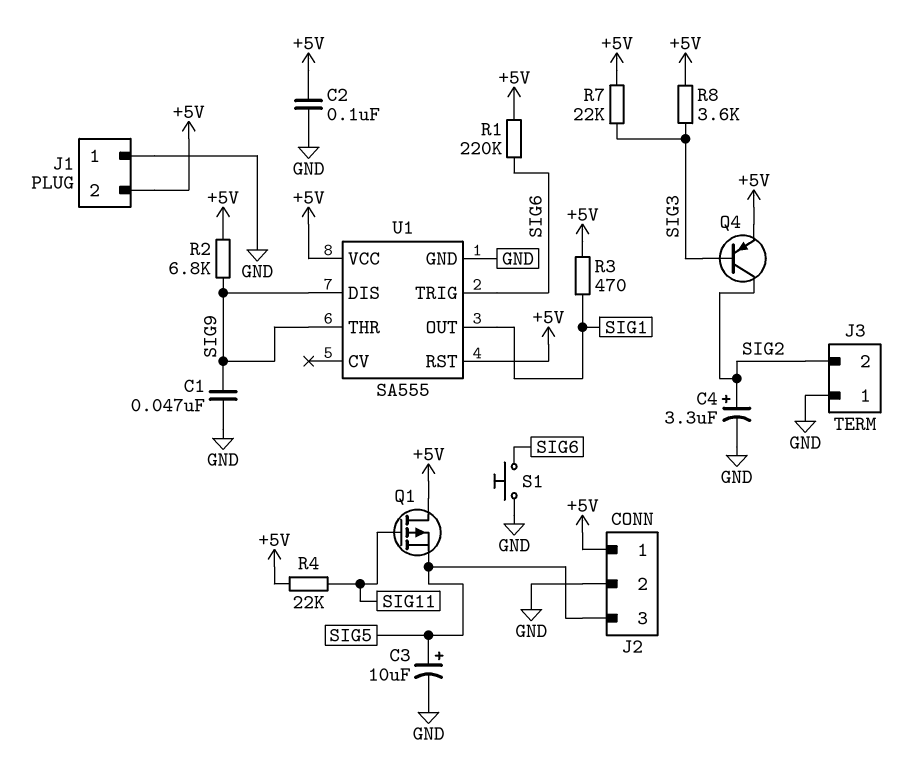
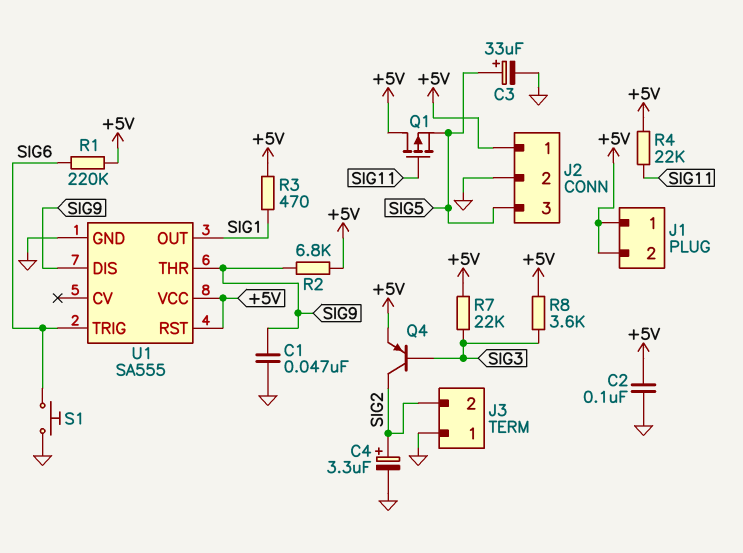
C3: 10uF (plus SIG5, minus GND) -> 33uF (plus SIG5, minus GND)
J1 pin 1: GND -> +5V

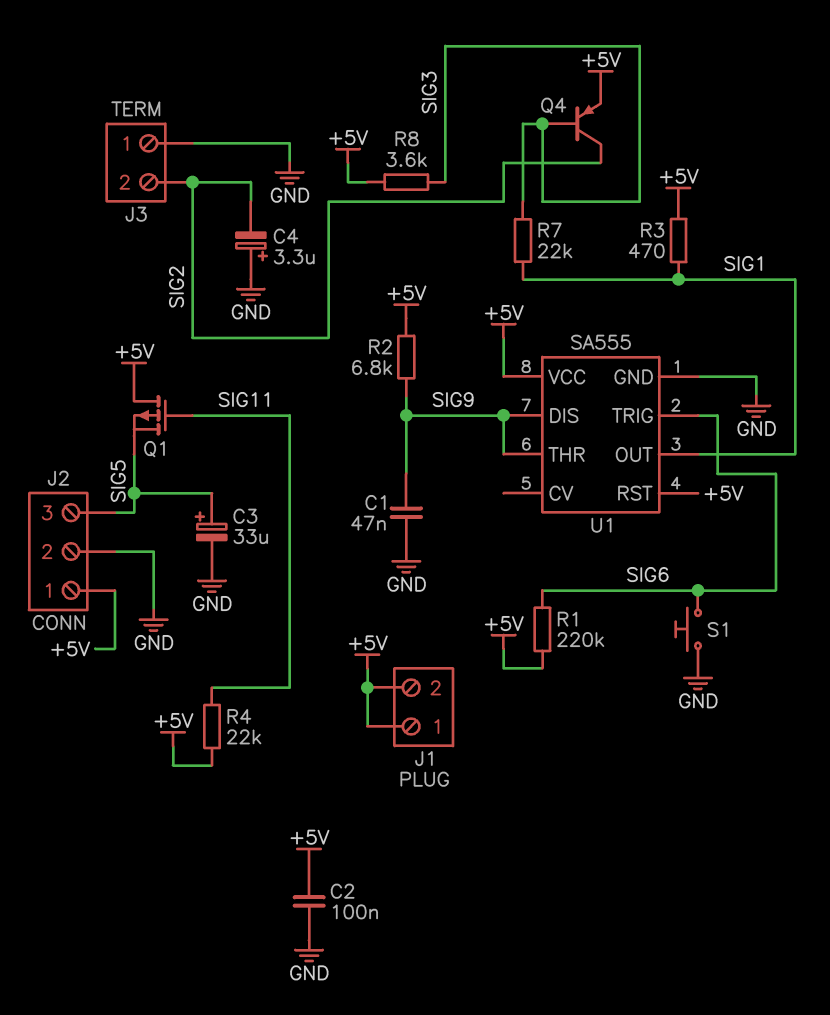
C4: 3.3uF (plus SIG2, minus GND) -> 3.3uF (plus GND, minus SIG2)
R7: 22k (+5V, SIG3) -> 22k (SIG1, SIG3)

